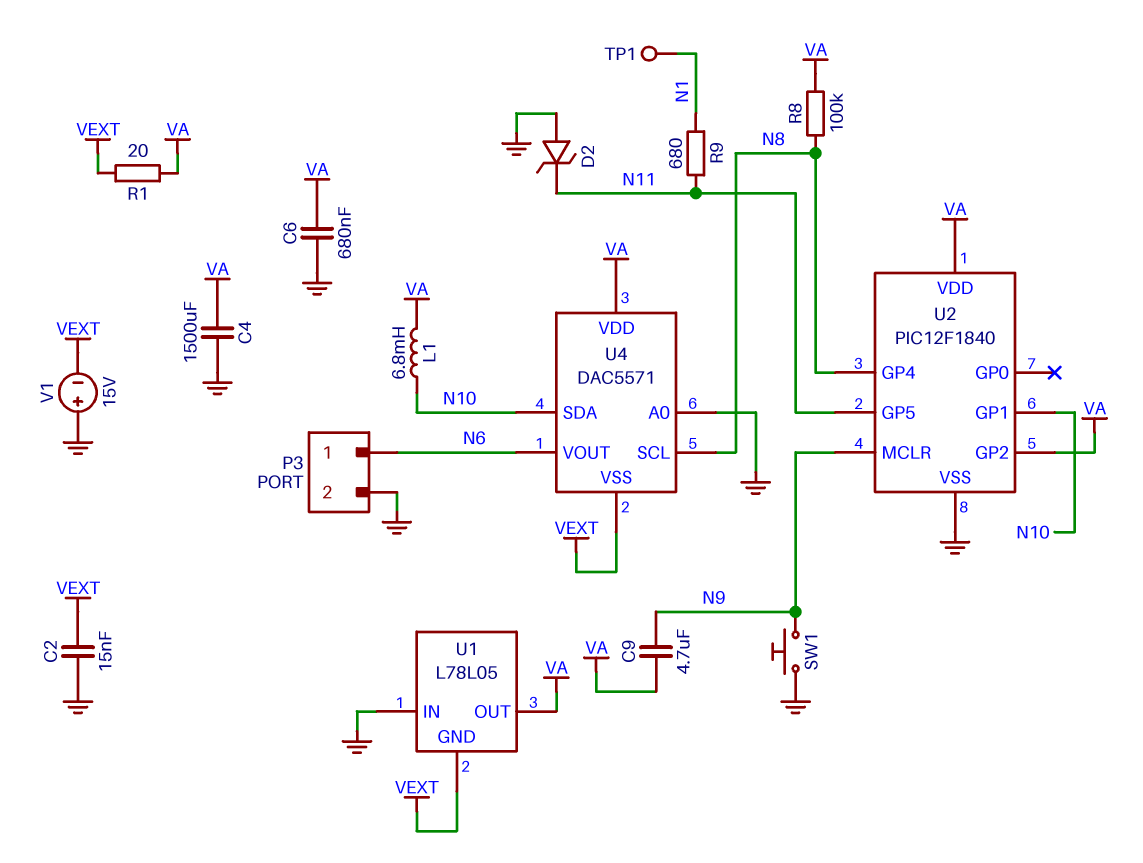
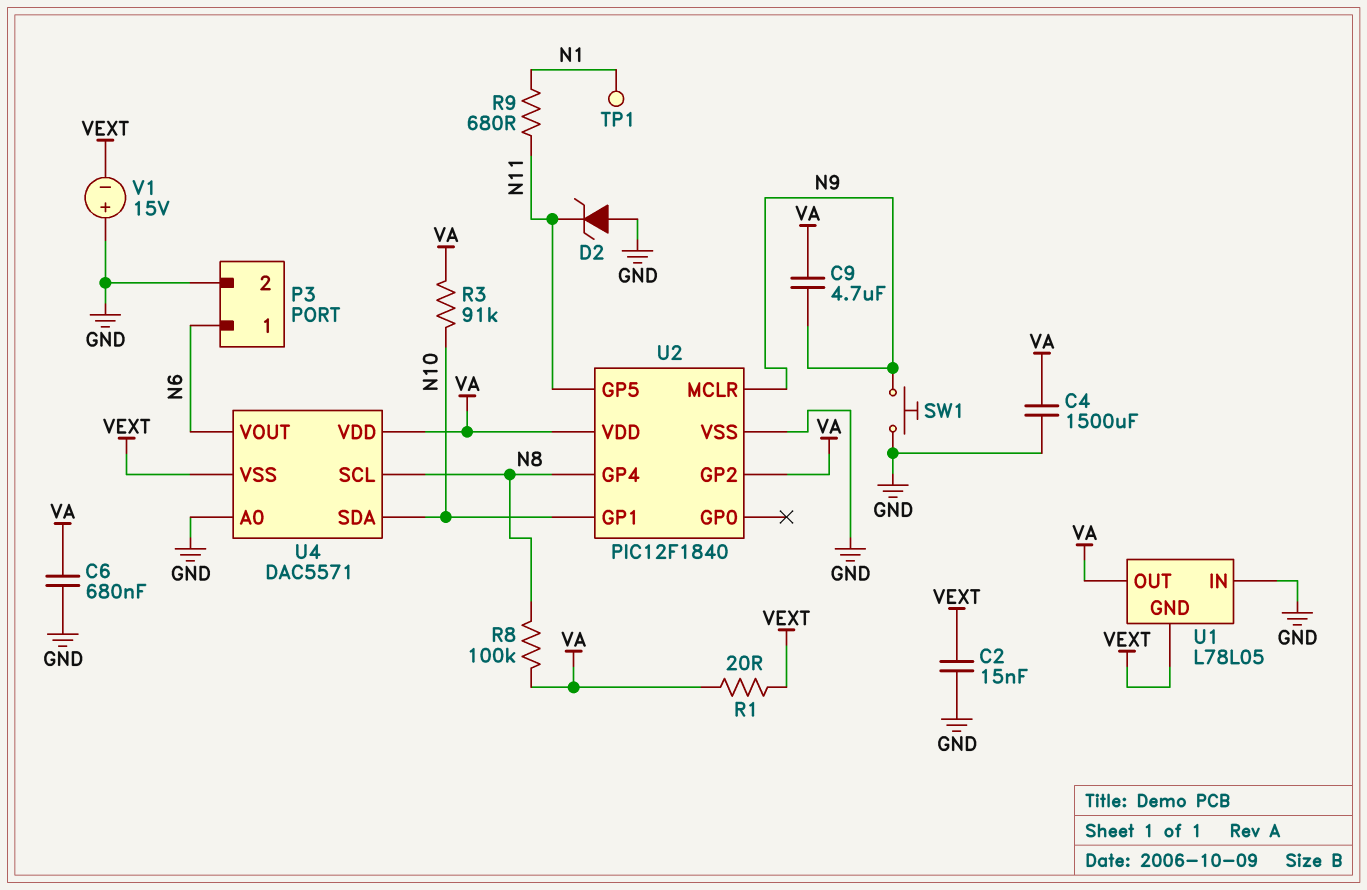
L1: 6.8mH (N10, VA) -> none
R3: none -> 91k (N10, VA)

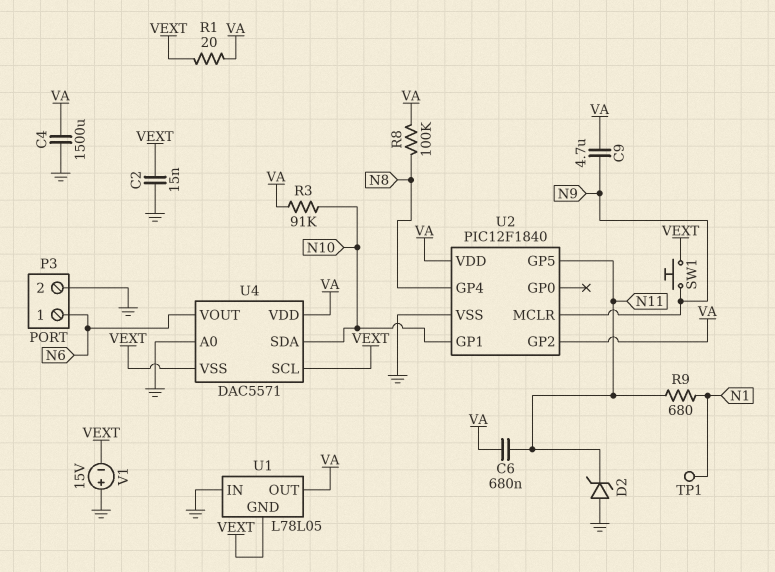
C6: 680nF (GND, VA) -> 680nF (N11, VA)
SW1: button (GND, N9) -> button (N9, VEXT)
U4 pin SCL: N8 -> VEXT

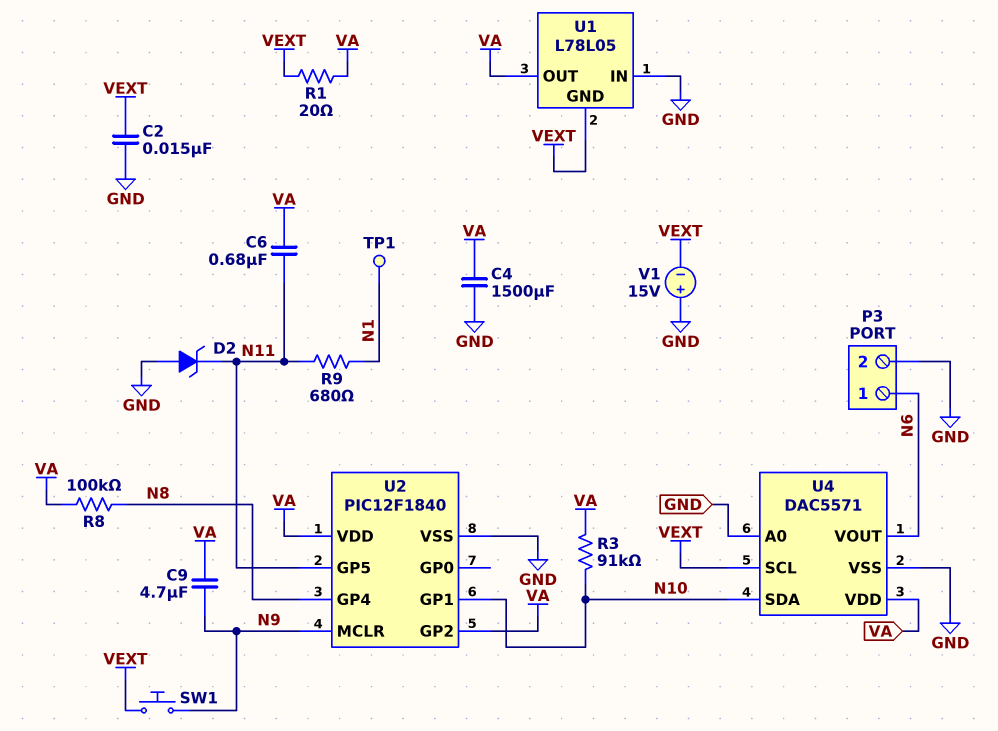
U4 pin VSS: VEXT -> GND

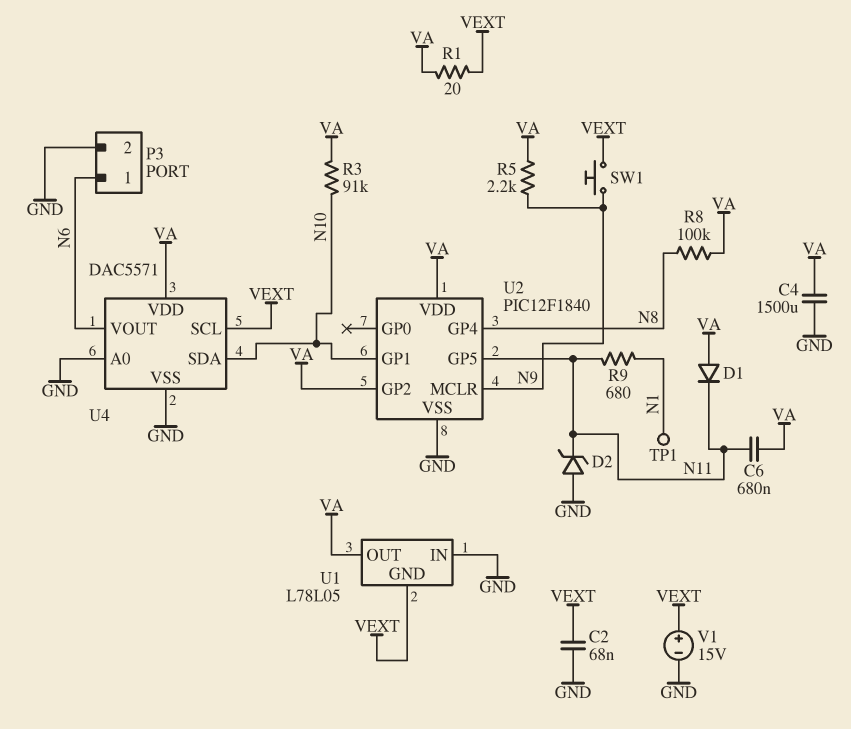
C2: 15nF (GND, VEXT) -> 68nF (GND, VEXT)
C9: 4.7uF (N9, VA) -> none
D1: none -> diode (A VA, K N11)
R5: none -> 2.2k (N9, VA)
V1: 15V (plus GND, minus VEXT) -> 15V (plus VEXT, minus GND)

